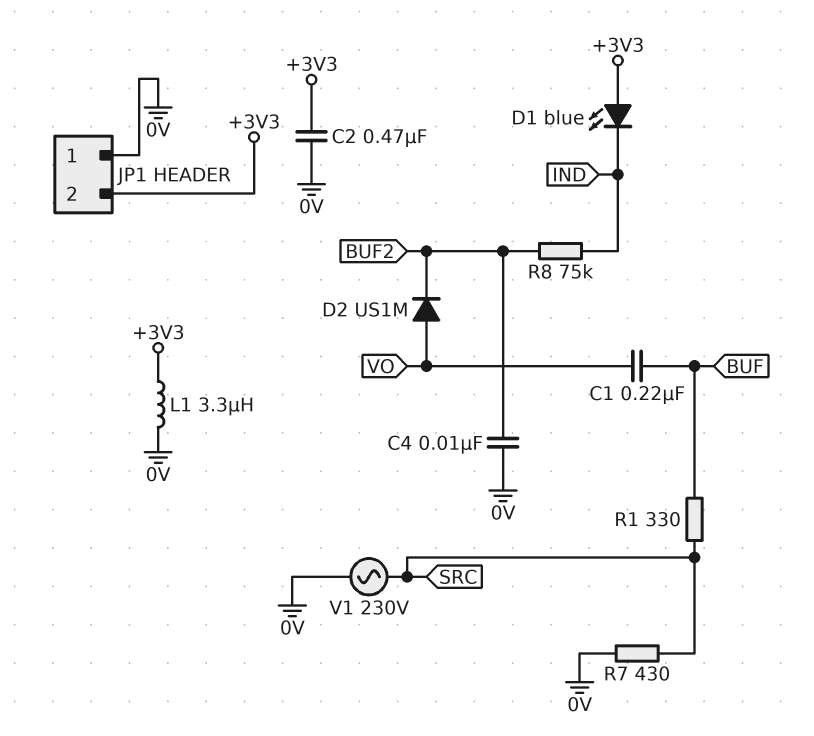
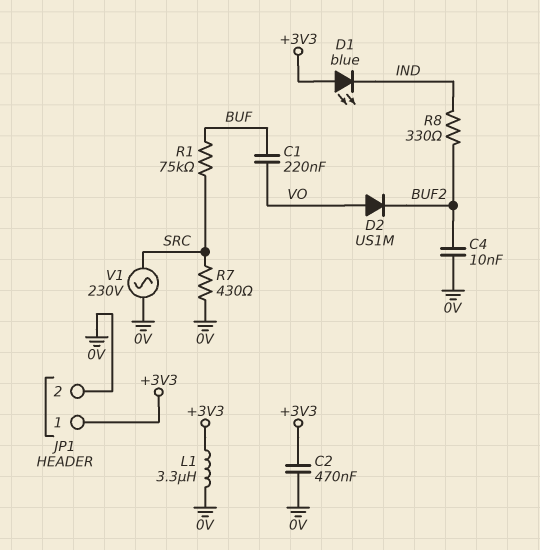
JP1 pin 1: 0V -> +3V3
JP1 pin 2: +3V3 -> 0V
R1: 330 (BUF, SRC) -> 75k (BUF, SRC)
R8: 75k (BUF2, IND) -> 330 (BUF2, IND)

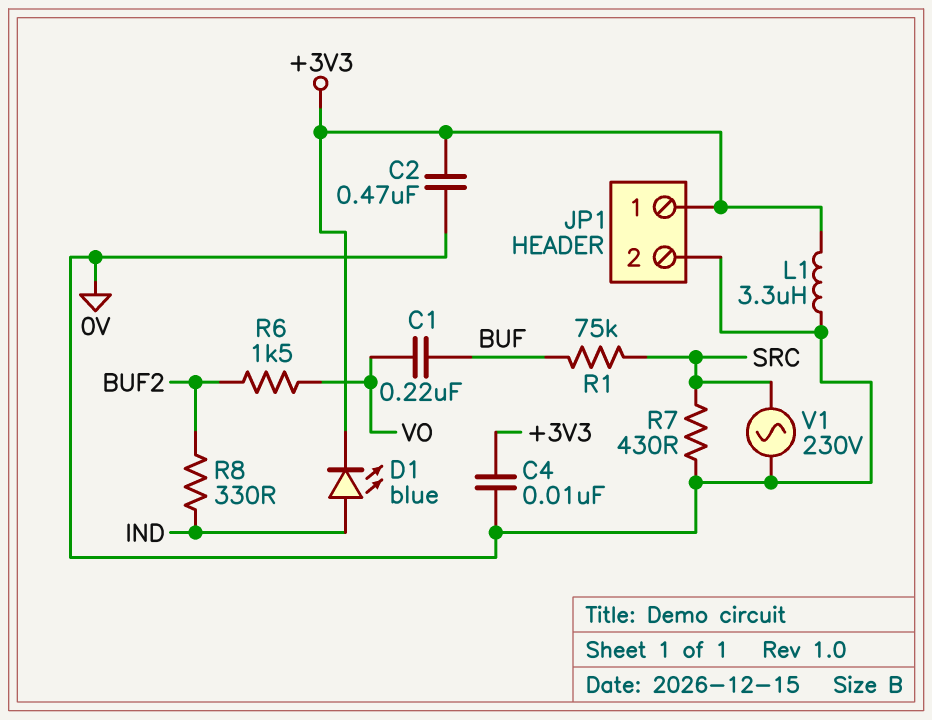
C4: 10nF (0V, BUF2) -> 10nF (+3V3, 0V)
D1: LED blue (A +3V3, K IND) -> LED blue (A IND, K +3V3)
D2: diode US1M (A VO, K BUF2) -> none
R6: none -> 1.5k (BUF2, VO)

